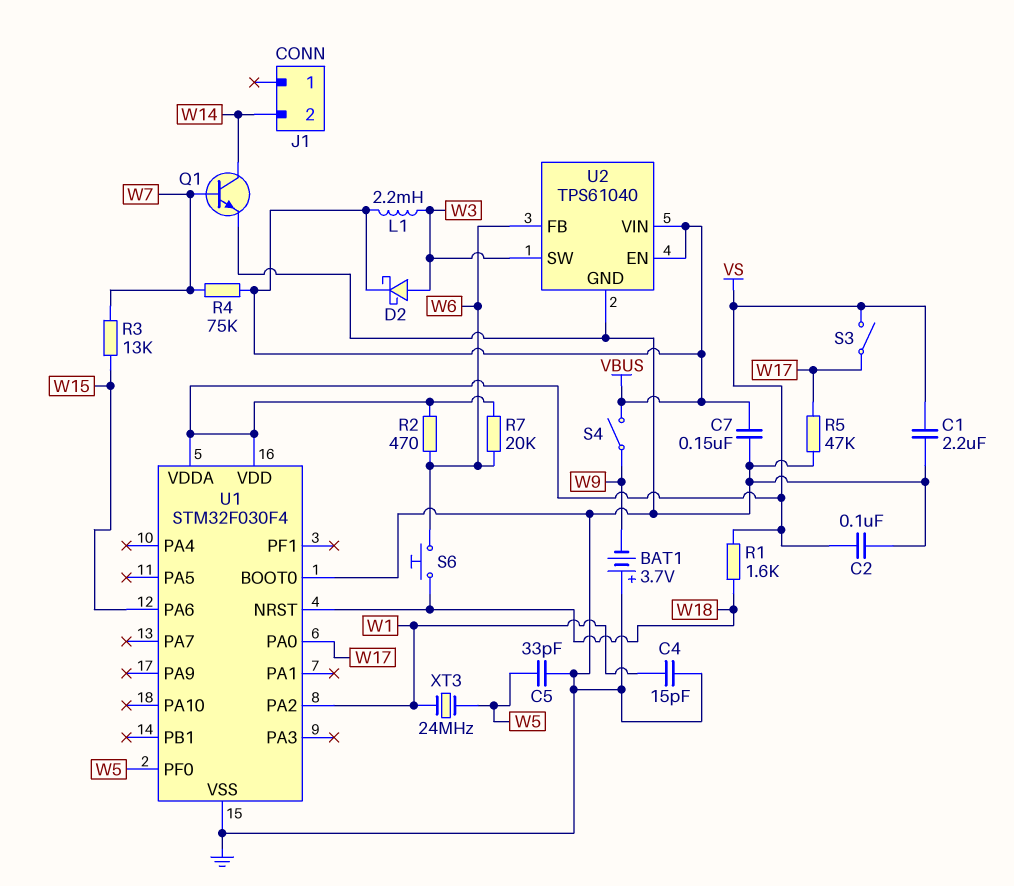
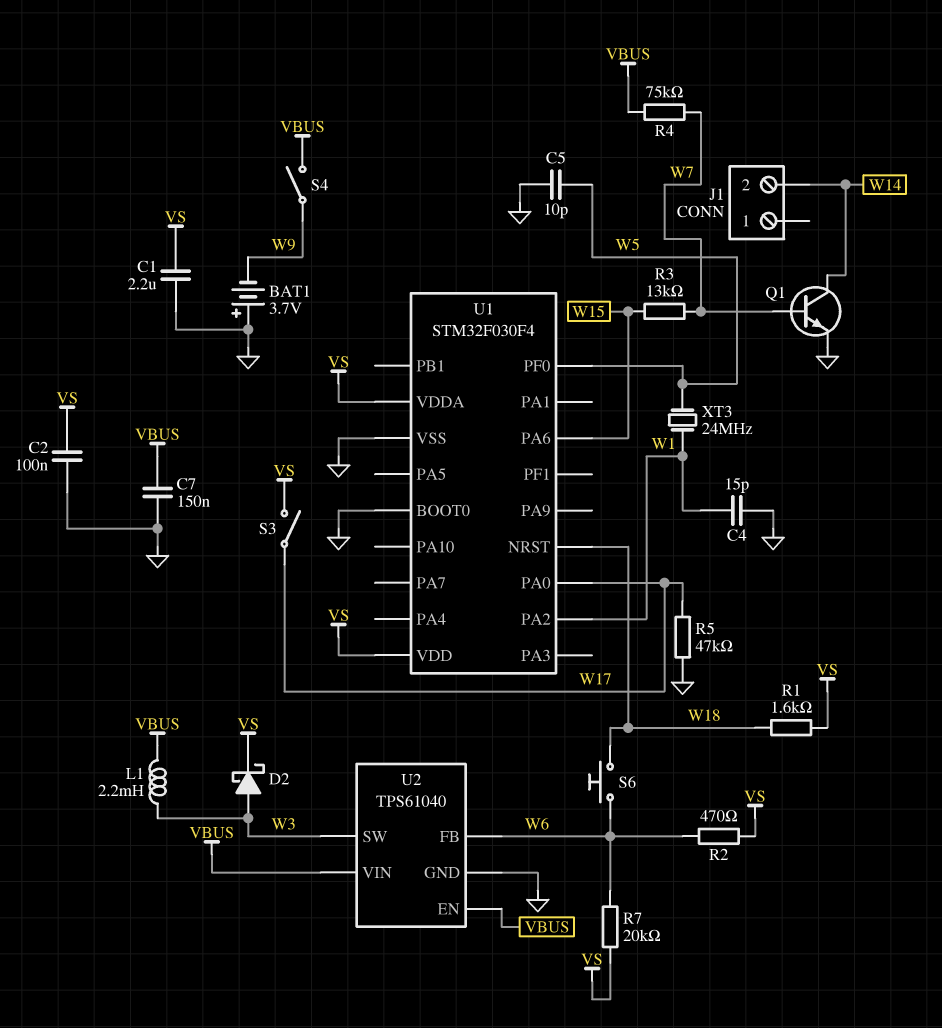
C5: 33pF (GND, W5) -> 10pF (GND, W5)
D2: schottky (A W3, K VBUS) -> schottky (A W3, K VS)

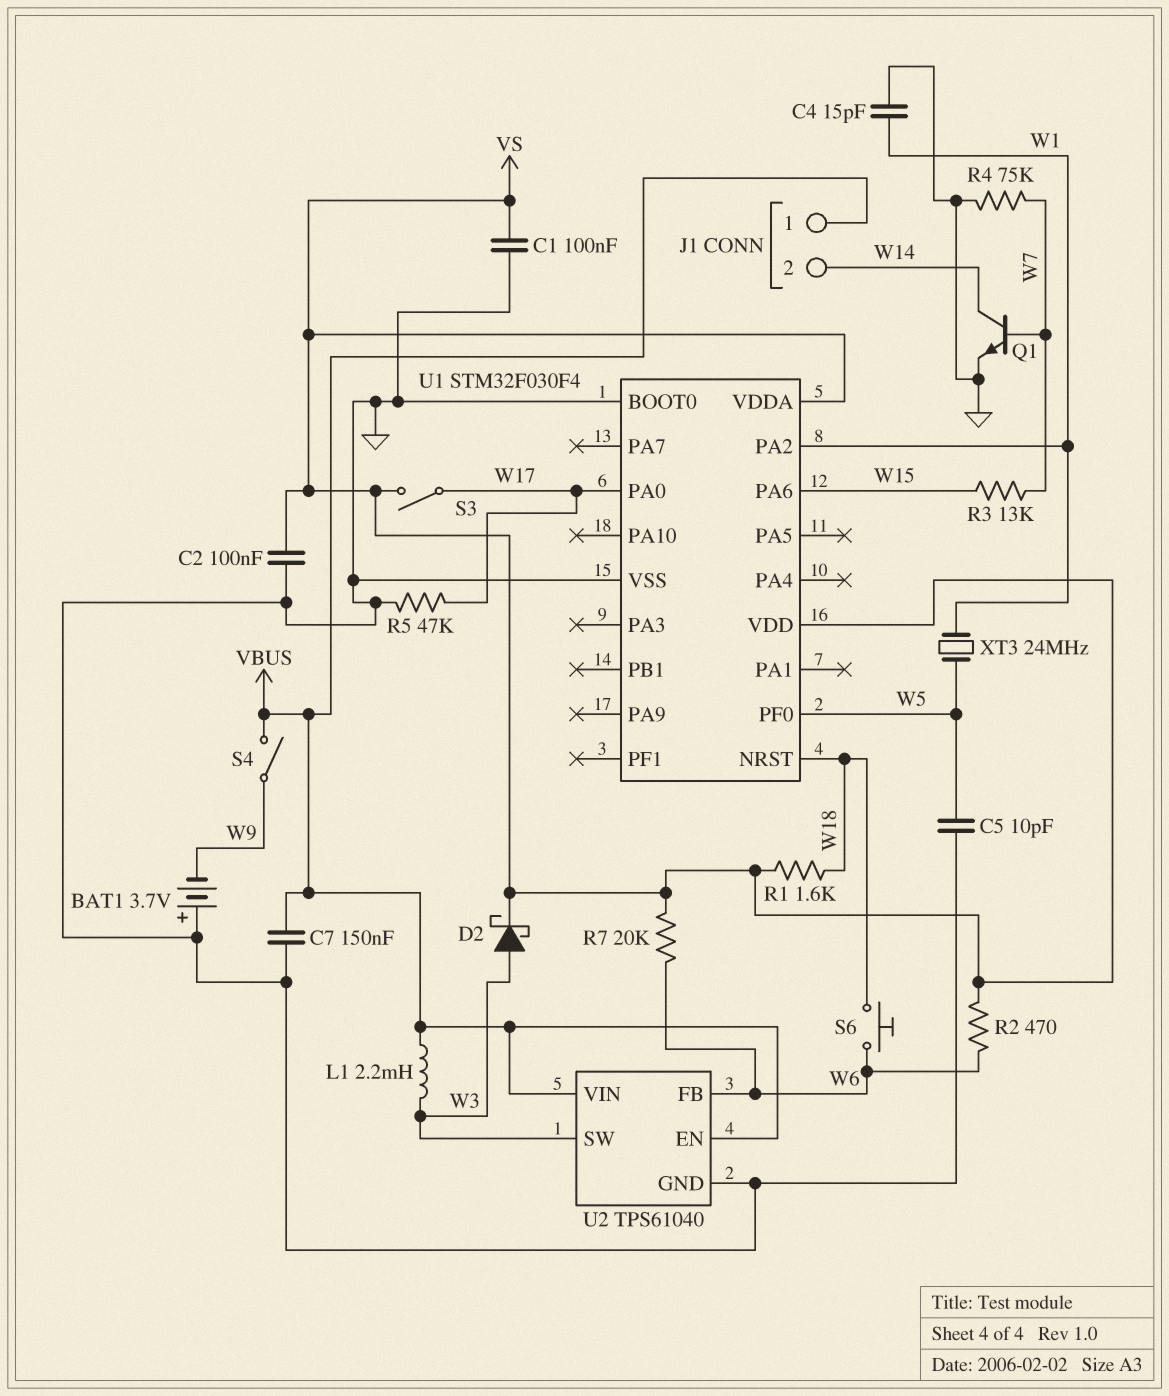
C1: 2.2uF (GND, VS) -> 100nF (GND, VS)
J1 pin 1: none -> VBUS
R4: 75k (VBUS, W7) -> 75k (GND, W7)

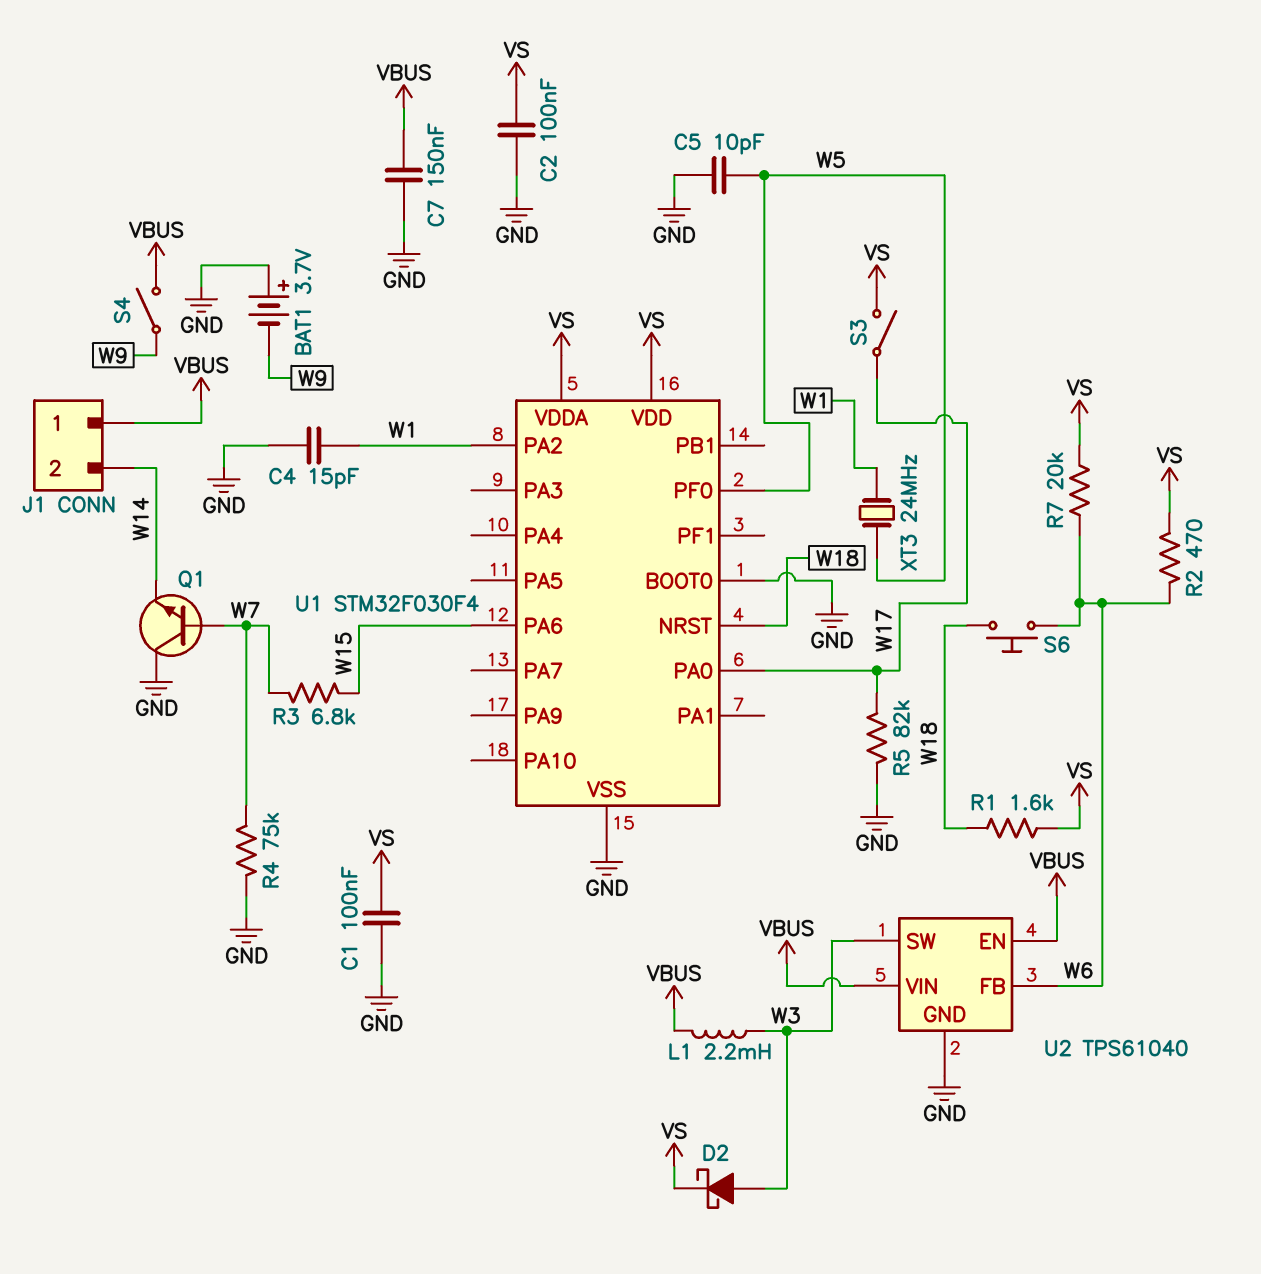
Q1: NPN (B W7, C W14, E GND) -> NPN (B W7, C GND, E W14)
R3: 13k (W7, W15) -> 6.8k (W7, W15)
R5: 47k (GND, W17) -> 82k (GND, W17)

